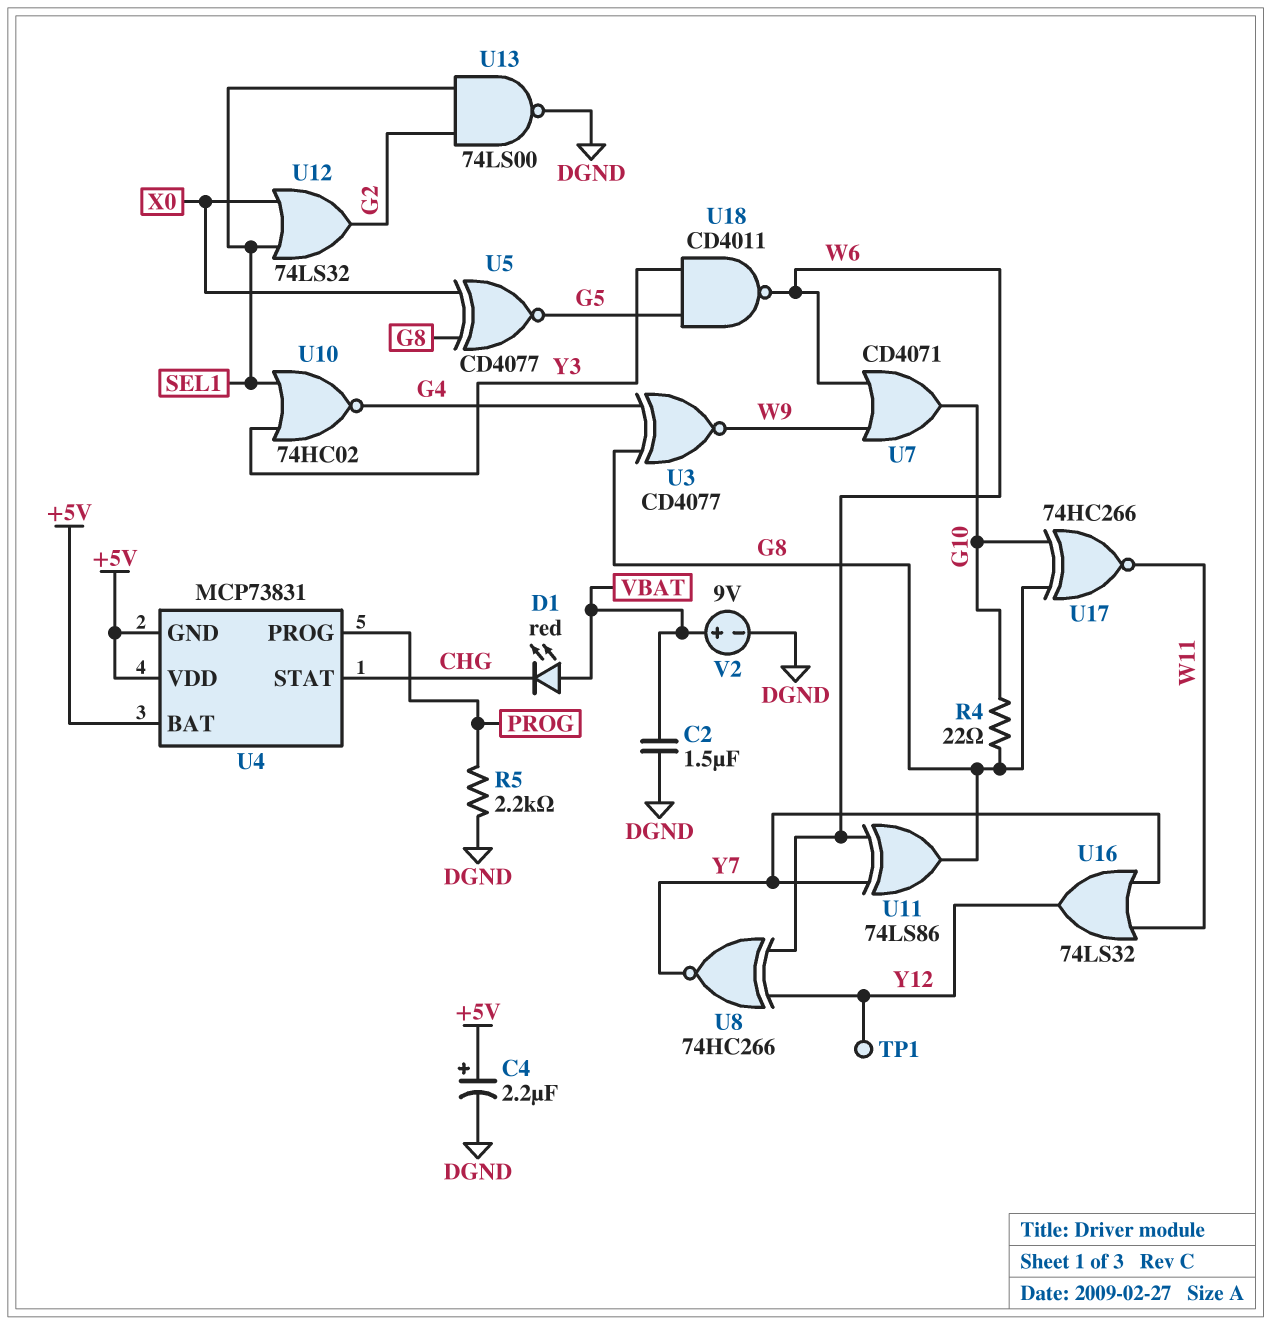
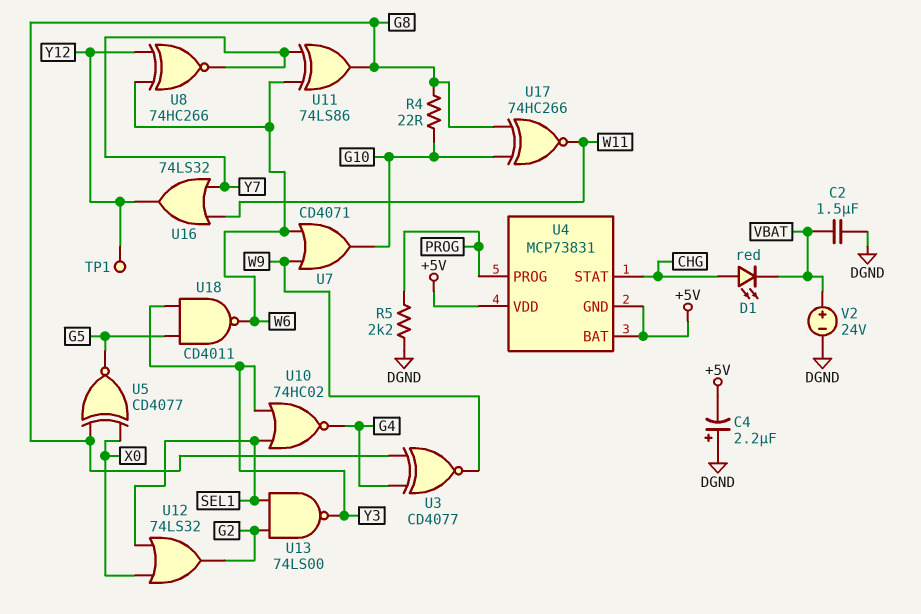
C4: 2.2uF (plus +5V, minus DGND) -> 2.2uF (plus DGND, minus +5V)
D1: LED red (A VBAT, K CHG) -> LED red (A CHG, K VBAT)
U13: NAND 74LS00 (in G2, in SEL1, out DGND) -> NAND 74LS00 (in G2, in SEL1, out Y3)
V2: 9V (plus VBAT, minus DGND) -> 24V (plus VBAT, minus DGND)

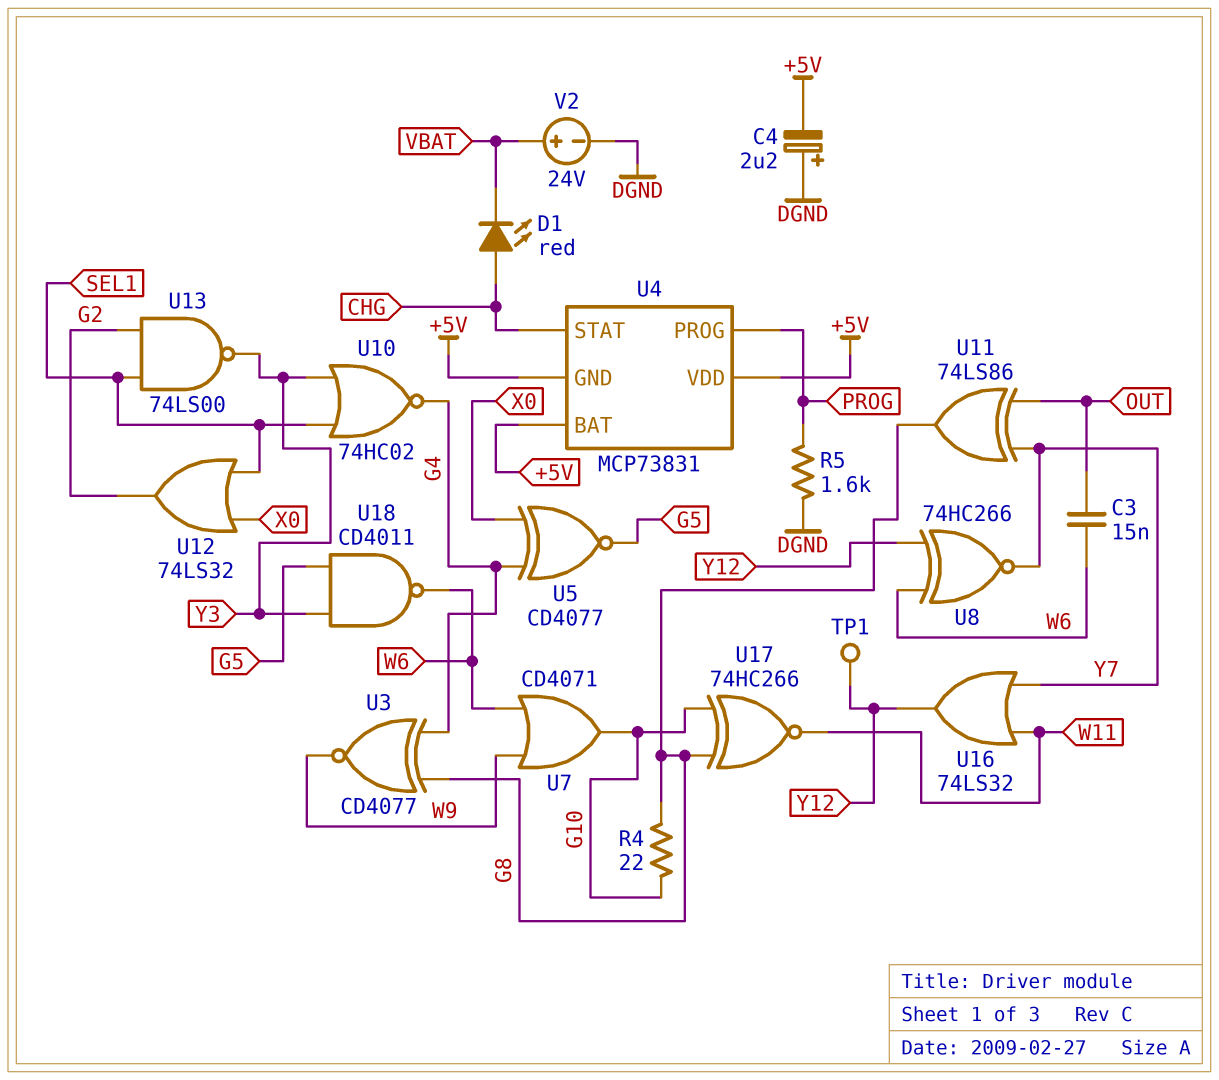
C2: 1.5uF (DGND, VBAT) -> none
C3: none -> 15nF (OUT, W6)
R5: 2.2k (DGND, PROG) -> 1.6k (DGND, PROG)
U5: XNOR CD4077 (in G8, in X0, out G5) -> XNOR CD4077 (in G4, in X0, out G5)
U11: XOR 74LS86 (in W6, in Y7, out G8) -> XOR 74LS86 (in OUT, in Y7, out G8)

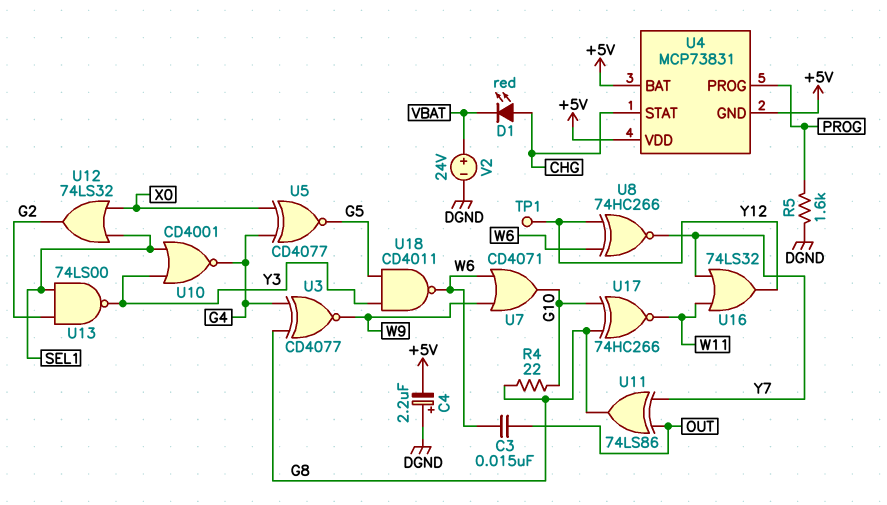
U10: NOR 74HC02 (in SEL1, in Y3, out G4) -> NOR CD4001 (in SEL1, in Y3, out G4)

